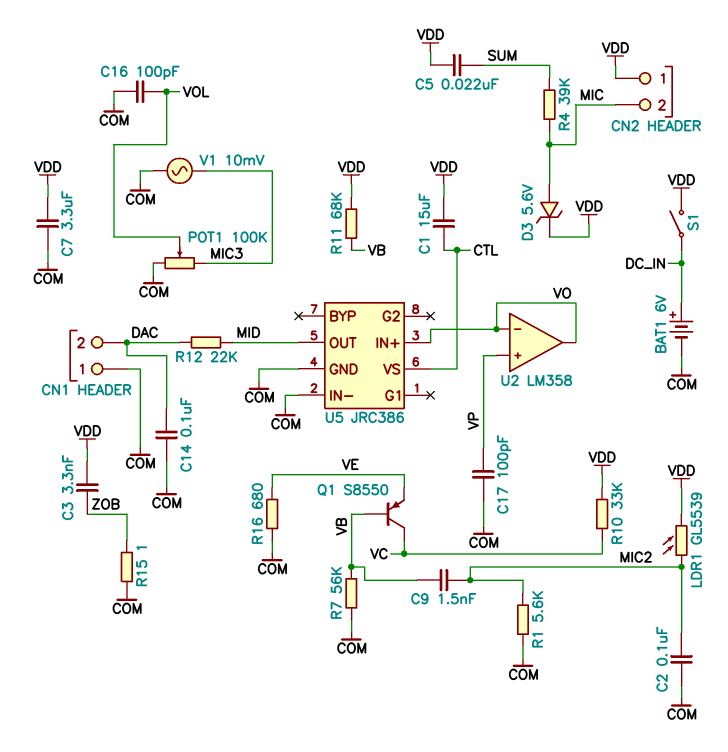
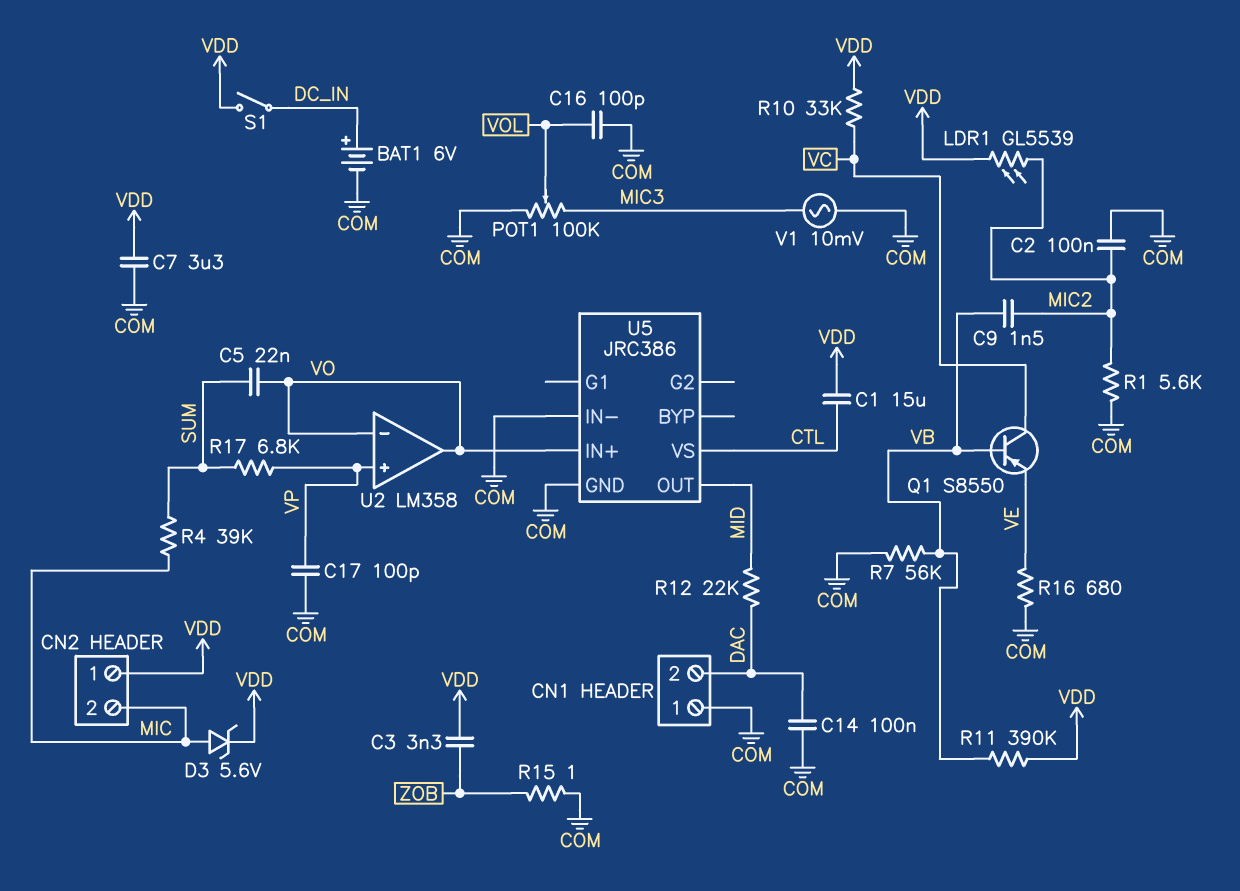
C5: 22nF (SUM, VDD) -> 22nF (SUM, VO)
R11: 68k (VB, VDD) -> 390k (VB, VDD)
R17: none -> 6.8k (SUM, VP)

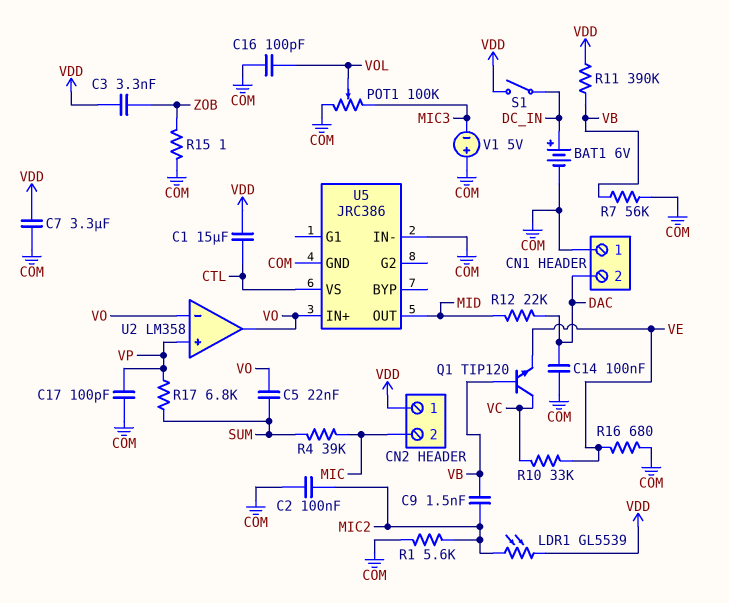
D3: zener 5.6V (A MIC, K VDD) -> none
Q1: PNP S8550 (B VB, C VC, E VE) -> NPN TIP120 (B VB, C VC, E VE)
R10: 33k (VC, VDD) -> 33k (VC, VE)
V1: AC 10mV (COM, MIC3) -> 5V (plus COM, minus MIC3)

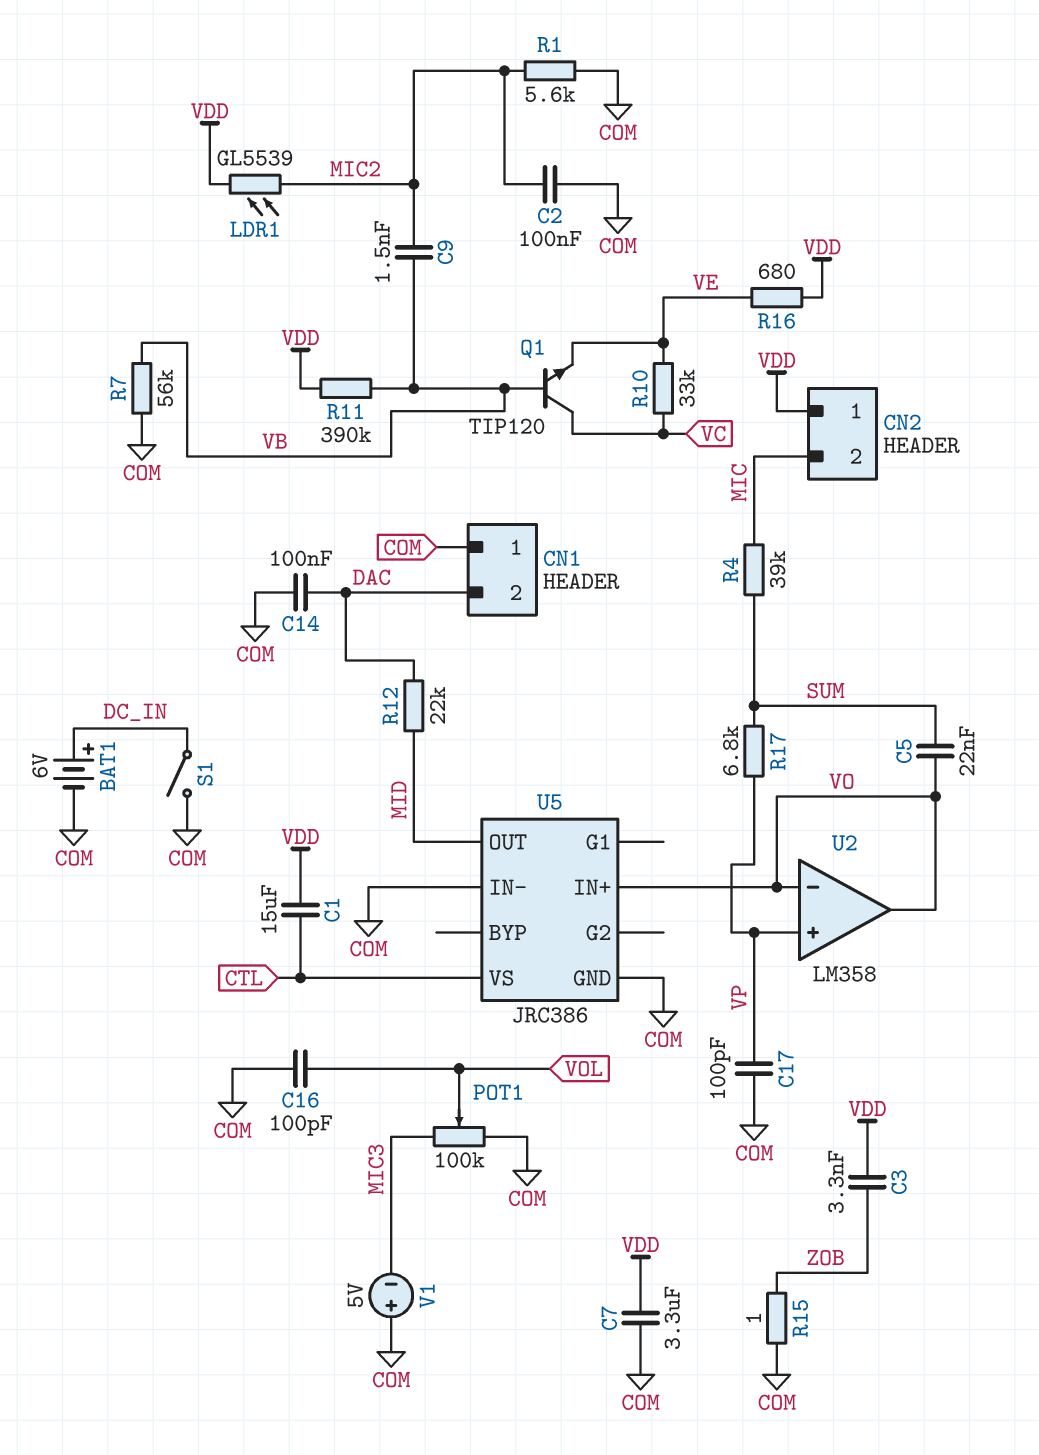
R16: 680 (COM, VE) -> 680 (VDD, VE)
S1: switch (DC_IN, VDD) -> switch (COM, DC_IN)

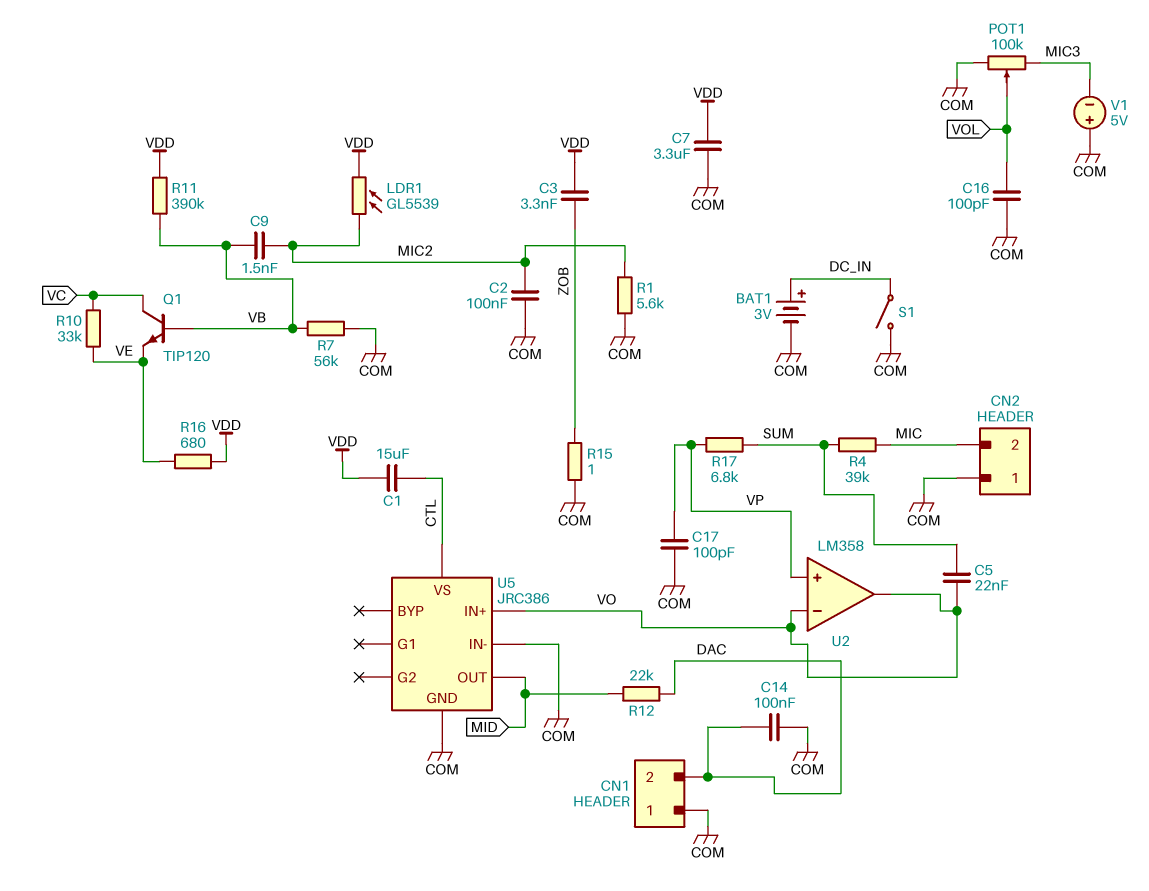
BAT1: 6V (plus DC_IN, minus COM) -> 3V (plus DC_IN, minus COM)
CN2 pin 1: VDD -> COM

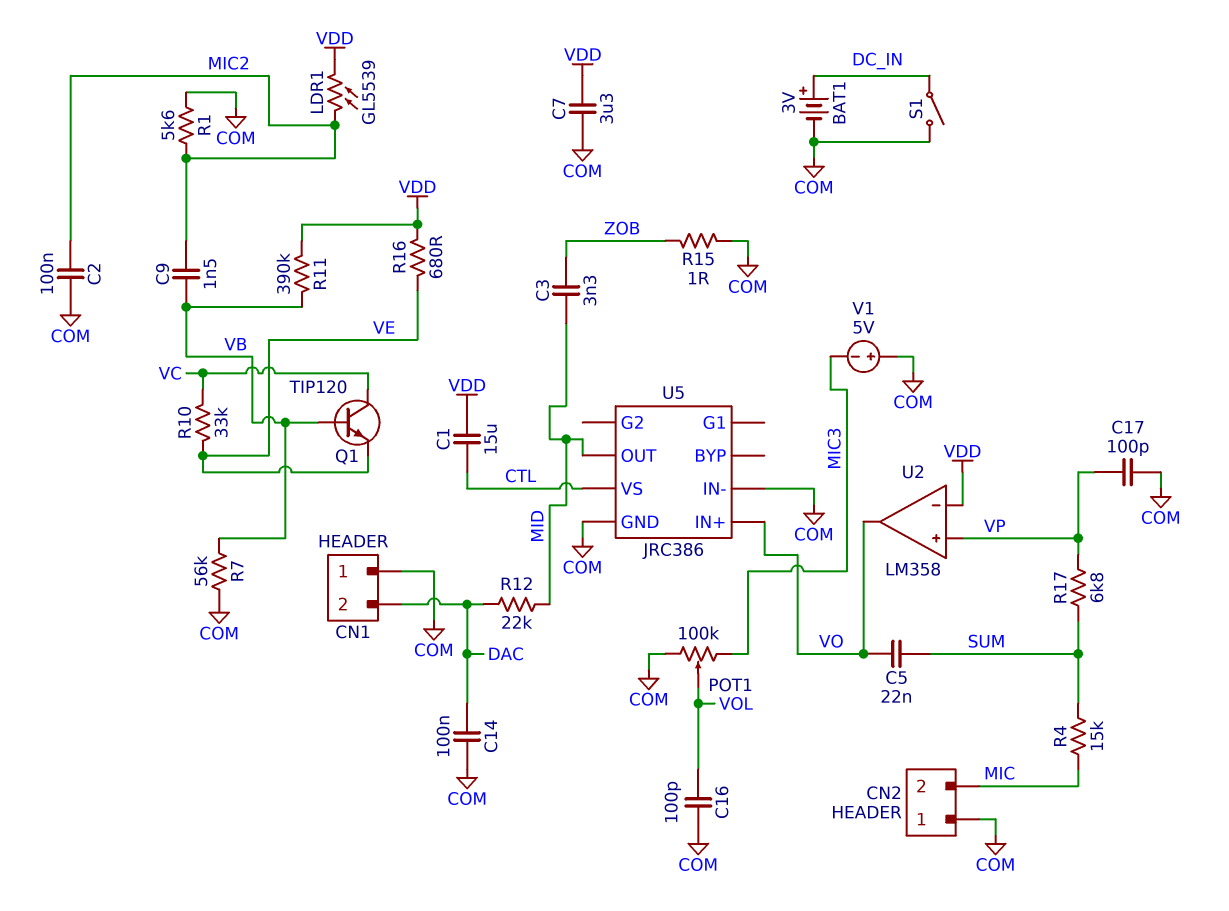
C3: 3.3nF (VDD, ZOB) -> 3.3nF (MID, ZOB)
R4: 39k (MIC, SUM) -> 15k (MIC, SUM)
U2 pin in-: VO -> VDD

